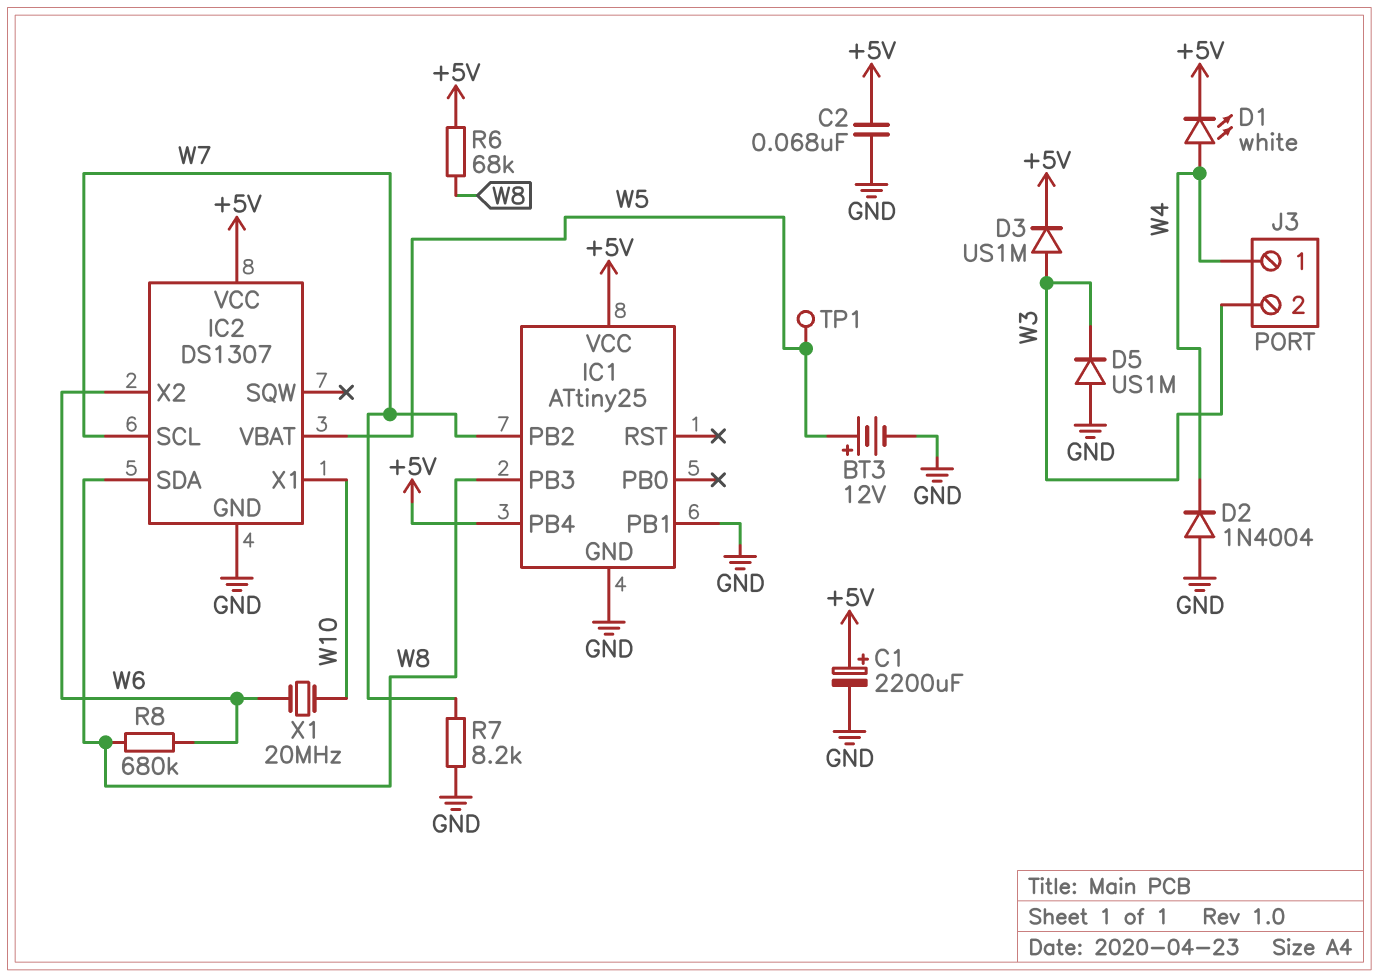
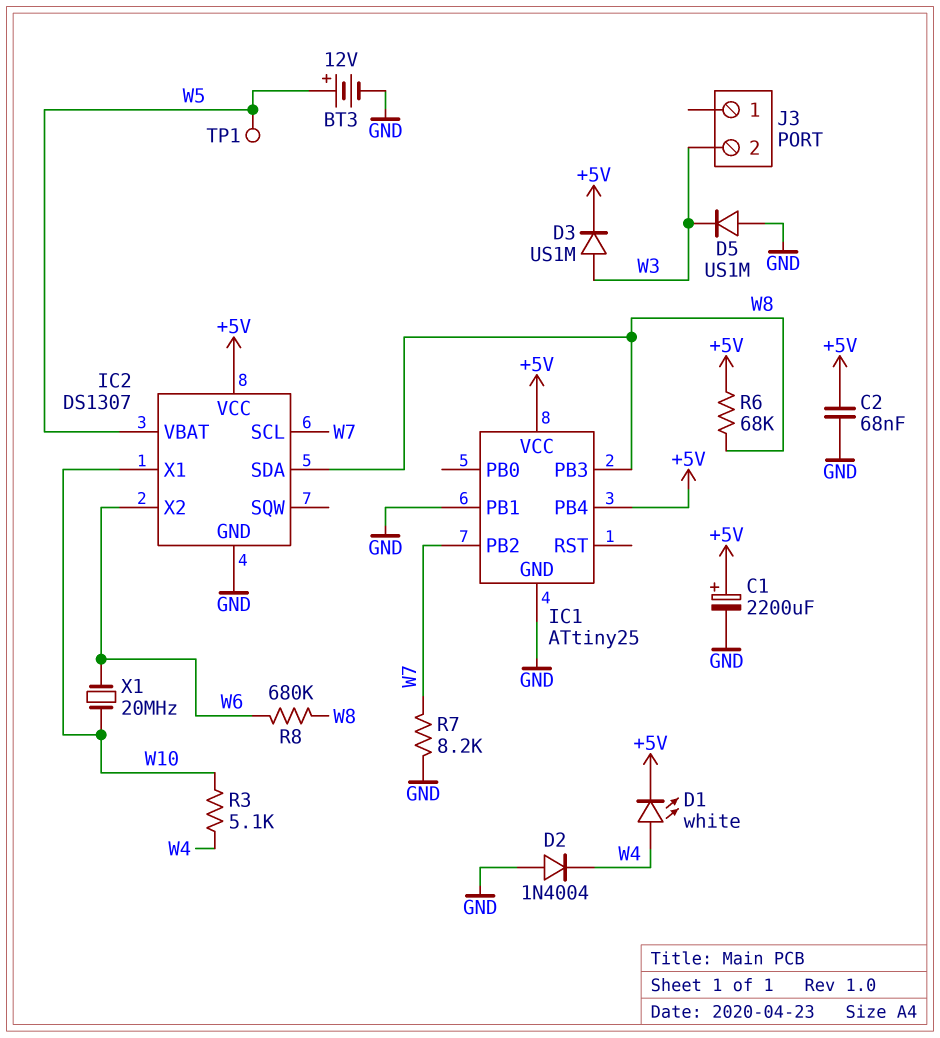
J3 pin 1: W4 -> none
R3: none -> 5.1k (W4, W10)

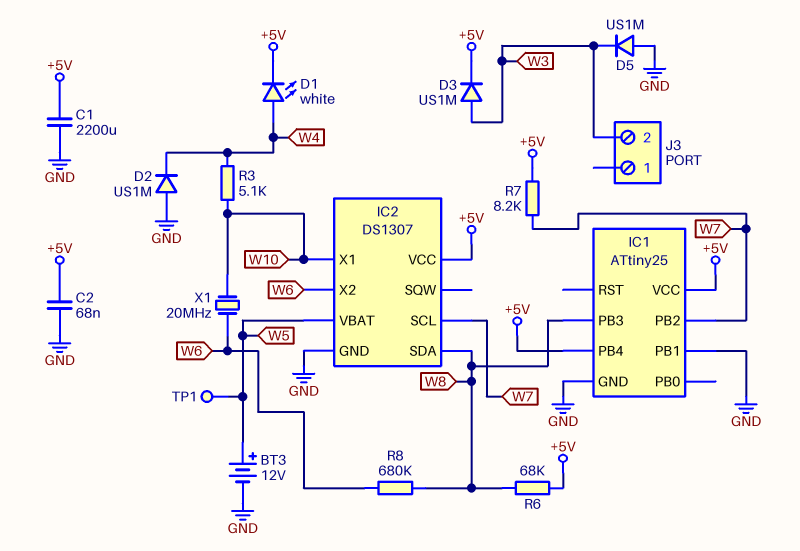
C1: 2200uF (plus +5V, minus GND) -> 2200uF (+5V, GND)
D2: diode 1N4004 (A GND, K W4) -> diode US1M (A GND, K W4)
R7: 8.2k (GND, W7) -> 8.2k (+5V, W7)

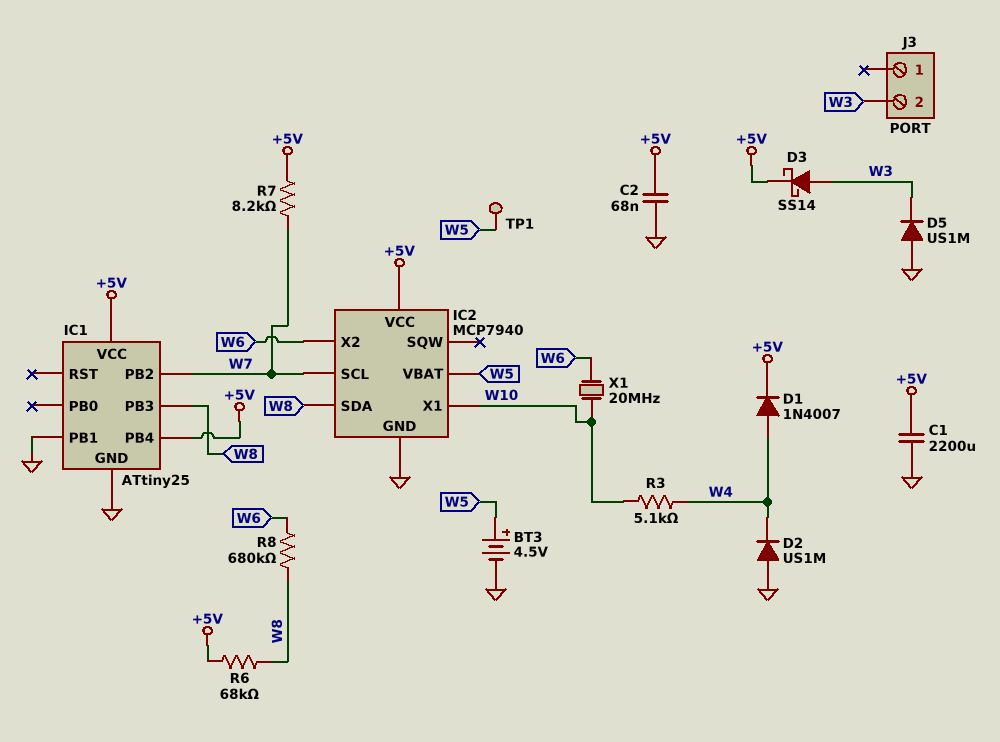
BT3: 12V (plus W5, minus GND) -> 4.5V (plus W5, minus GND)
D1: LED white (A W4, K +5V) -> diode 1N4007 (A W4, K +5V)
D3: diode US1M (A W3, K +5V) -> schottky SS14 (A W3, K +5V)
IC2: DS1307 -> MCP7940

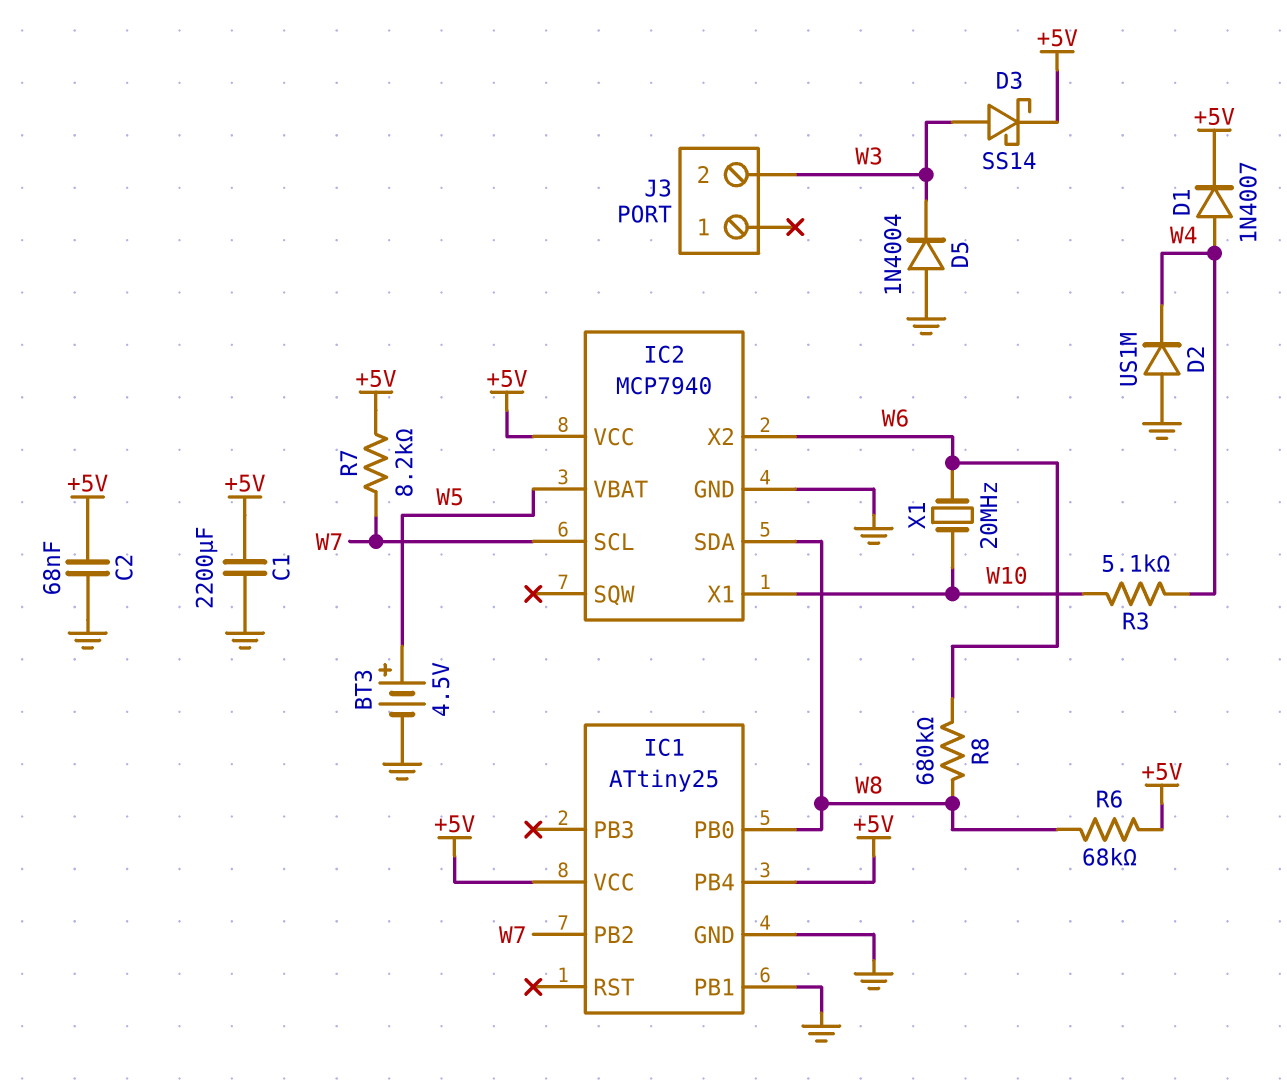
D5: diode US1M (A GND, K W3) -> diode 1N4004 (A GND, K W3)
IC1 pin PB0: none -> W8
IC1 pin PB3: W8 -> none
TP1: test point (W5) -> none

